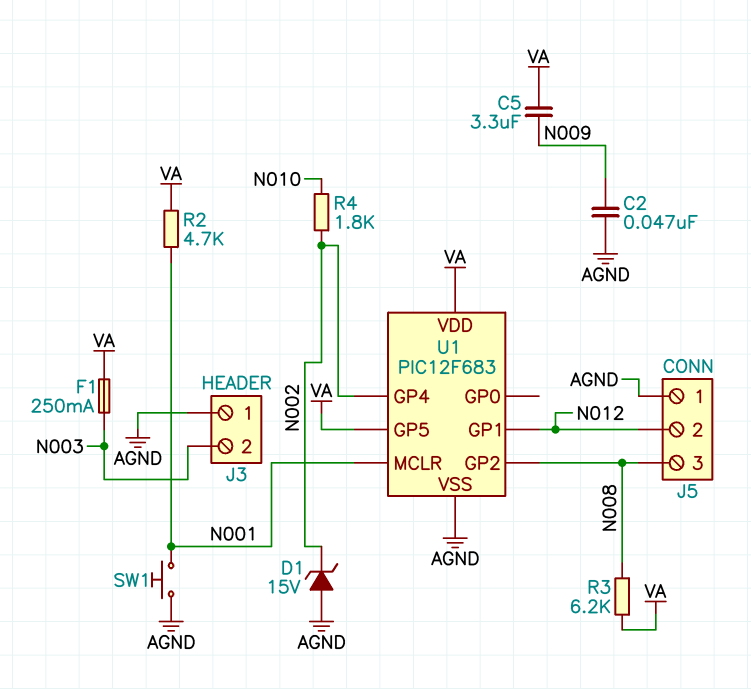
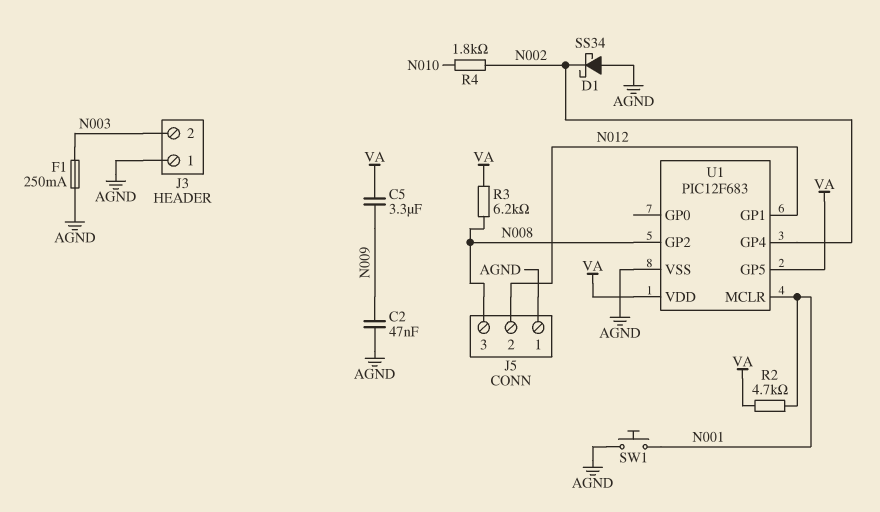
D1: zener 15V (A AGND, K N002) -> schottky SS34 (A AGND, K N002)
F1: 250mA (N003, VA) -> 250mA (AGND, N003)

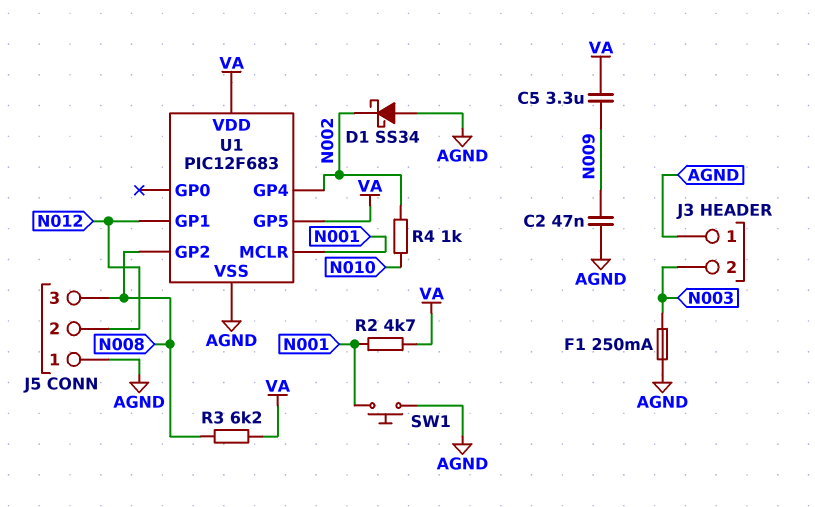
R4: 1.8k (N002, N010) -> 1k (N002, N010)

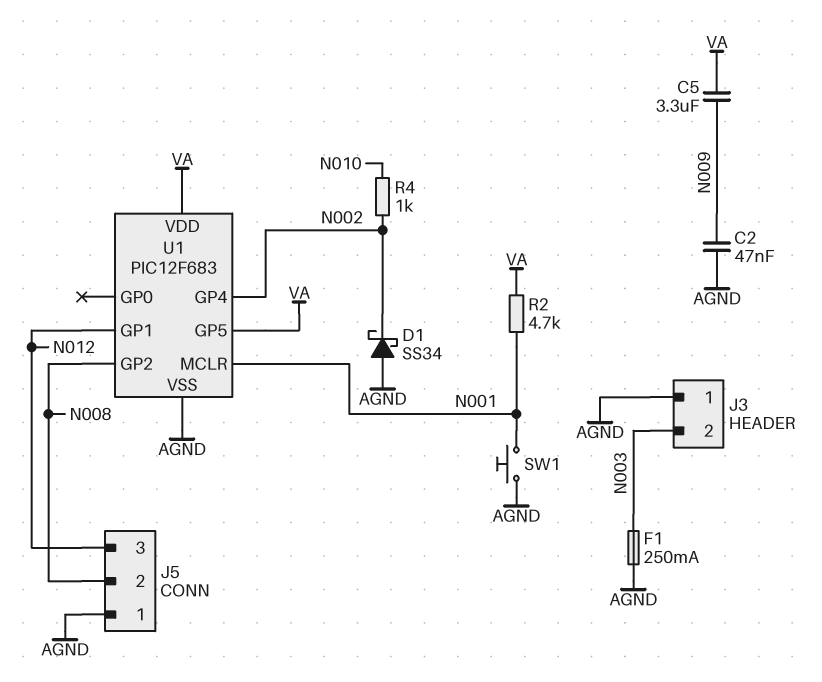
J5 pin 2: N012 -> N008
J5 pin 3: N008 -> N012
R3: 6.2k (N008, VA) -> none

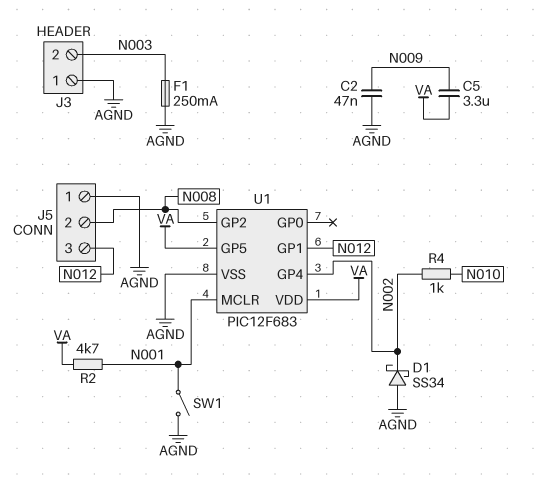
SW1: button (AGND, N001) -> switch (AGND, N001)

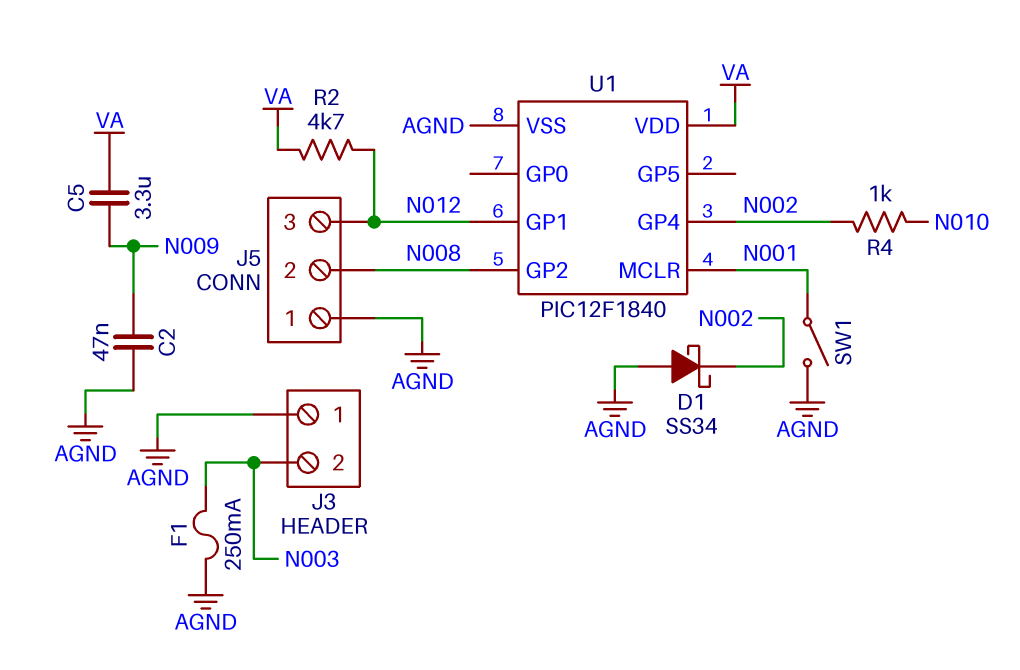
R2: 4.7k (N001, VA) -> 4.7k (N012, VA)
U1: PIC12F683 -> PIC12F1840
U1 pin GP5: VA -> none

